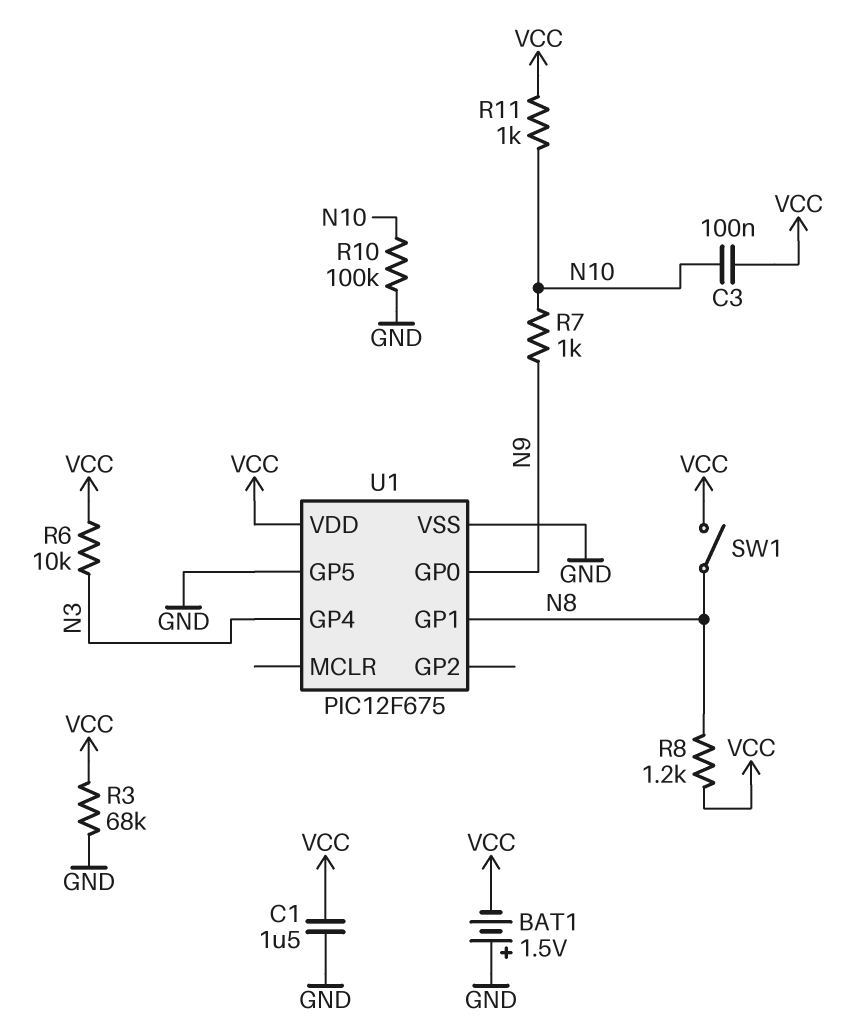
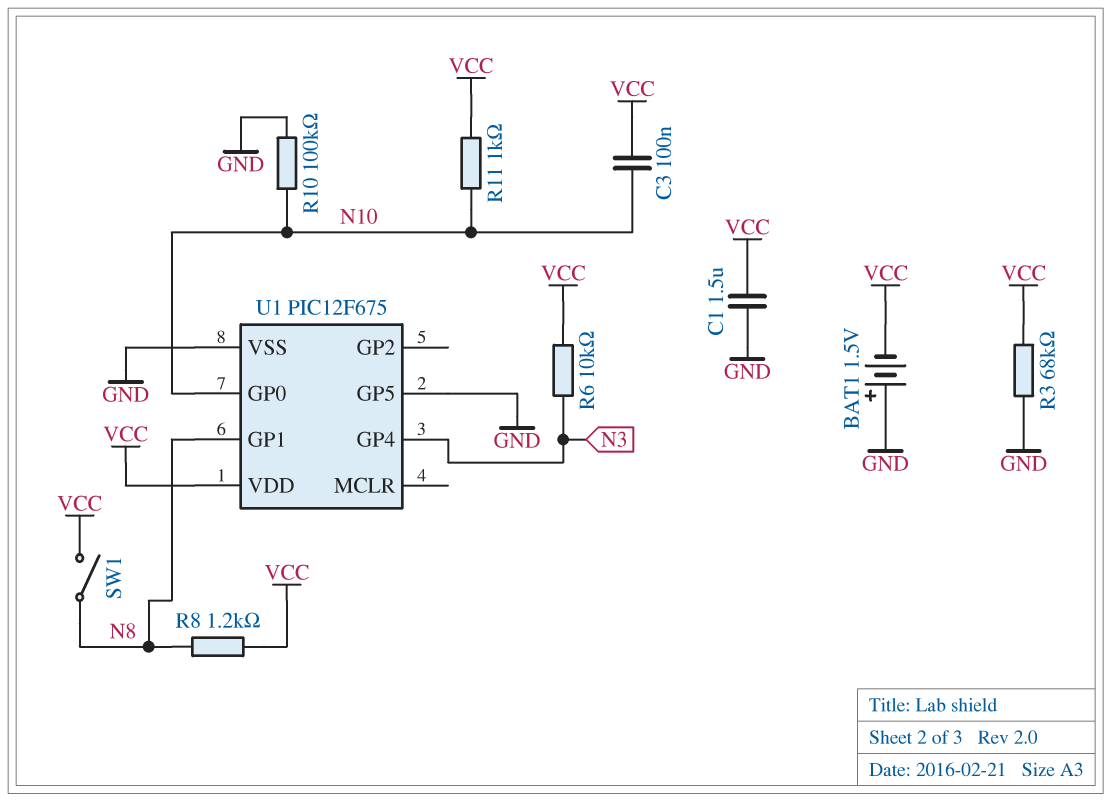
R7: 1k (N9, N10) -> none
U1 pin GP0: N9 -> N10

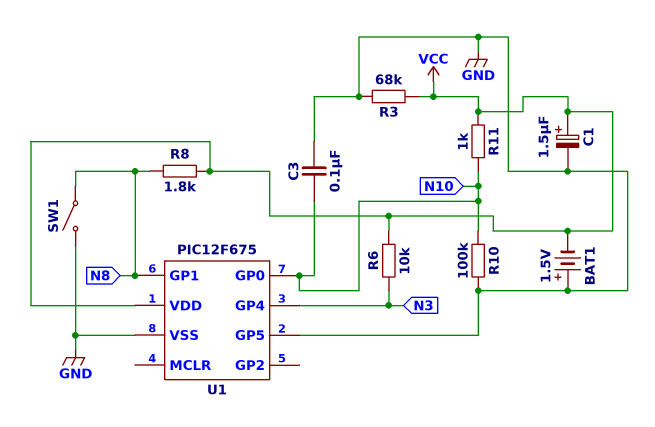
C1: 1.5uF (GND, VCC) -> 1.5uF (plus VCC, minus GND)
C3: 100nF (N10, VCC) -> 100nF (GND, N10)
R8: 1.2k (N8, VCC) -> 1.8k (N8, VCC)
SW1: switch (N8, VCC) -> switch (GND, N8)

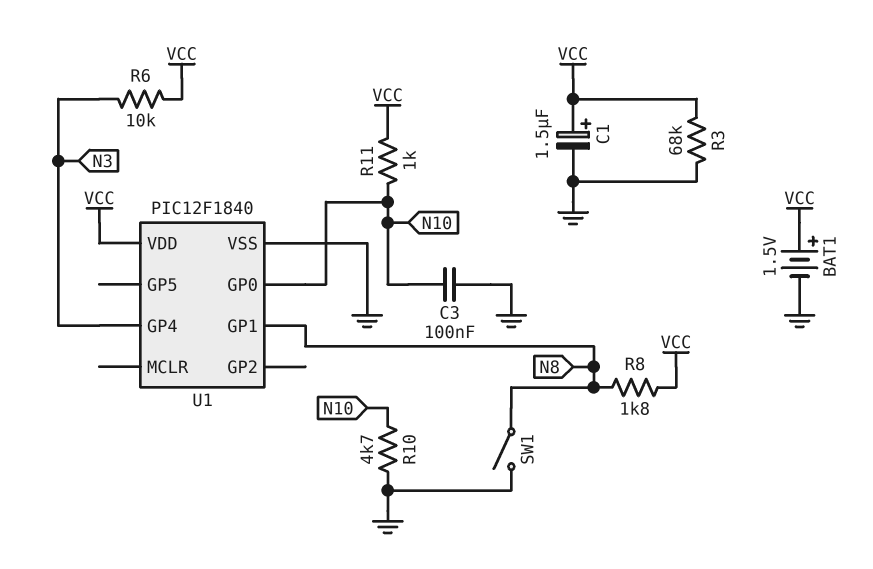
BAT1: 1.5V (plus GND, minus VCC) -> 1.5V (plus VCC, minus GND)
R10: 100k (GND, N10) -> 4.7k (GND, N10)
U1: PIC12F675 -> PIC12F1840
U1 pin GP5: GND -> none

